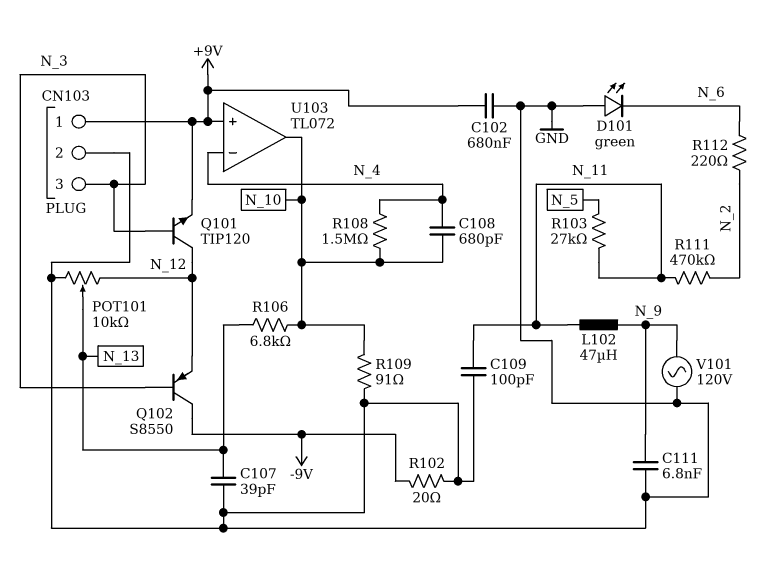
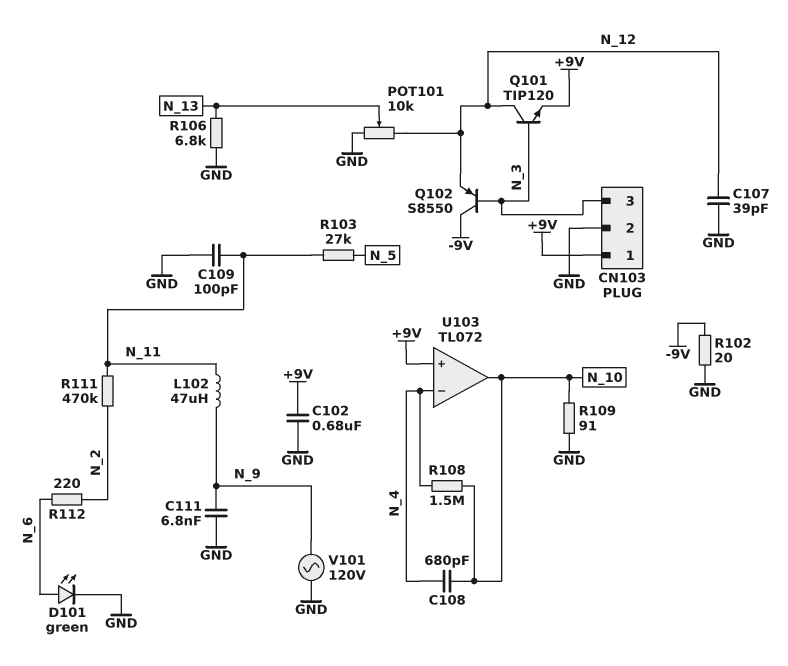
C107: 39pF (GND, N_13) -> 39pF (GND, N_12)
D101: LED green (A GND, K N_6) -> LED green (A N_6, K GND)
R106: 6.8k (N_10, N_13) -> 6.8k (GND, N_13)

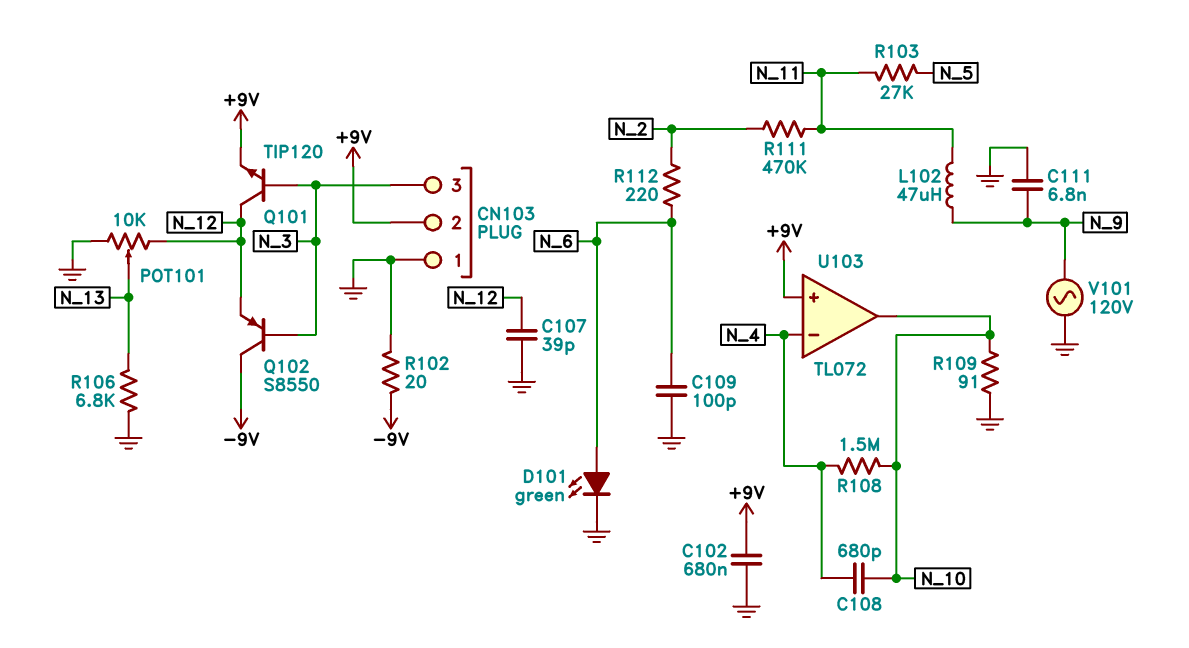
C109: 100pF (GND, N_11) -> 100pF (GND, N_6)
CN103 pin 1: +9V -> GND
CN103 pin 2: GND -> +9V

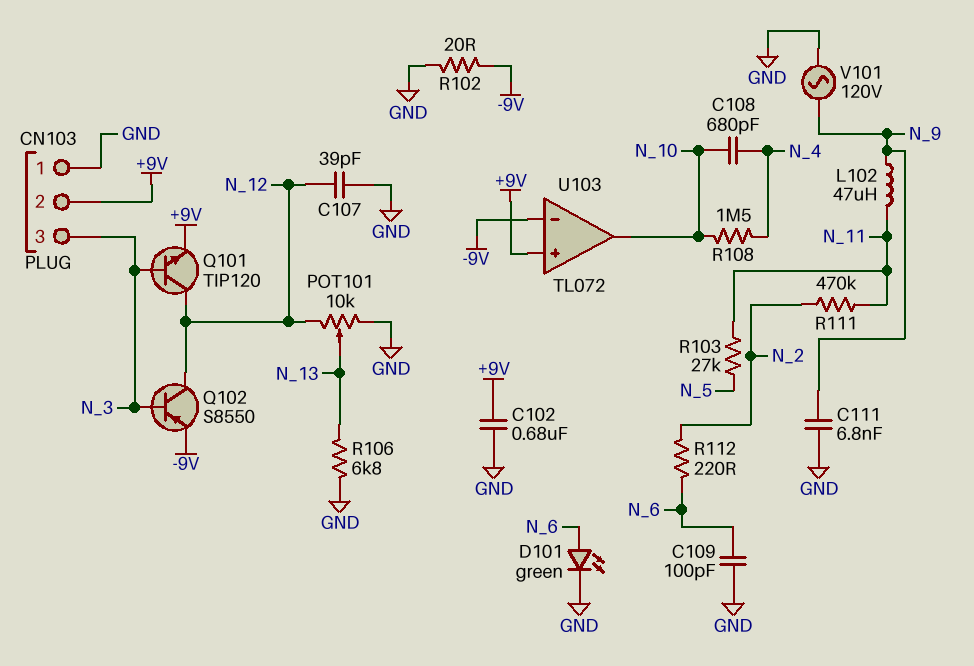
Q102: PNP S8550 (B N_3, C -9V, E N_12) -> PNP S8550 (B N_3, C N_12, E -9V)
R109: 91 (GND, N_10) -> none
U103 pin in-: N_4 -> -9V

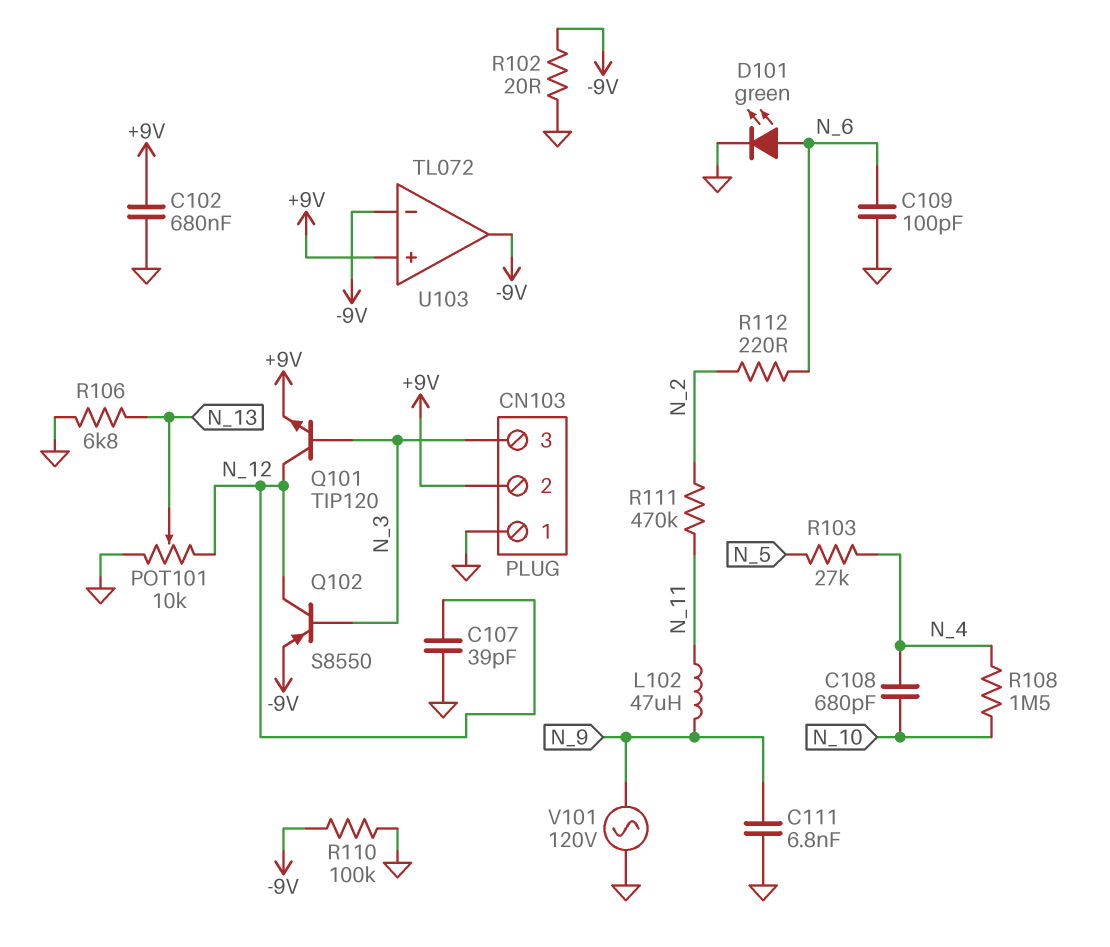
R103: 27k (N_5, N_11) -> 27k (N_4, N_5)
R110: none -> 100k (-9V, GND)
U103 pin out: N_10 -> -9V

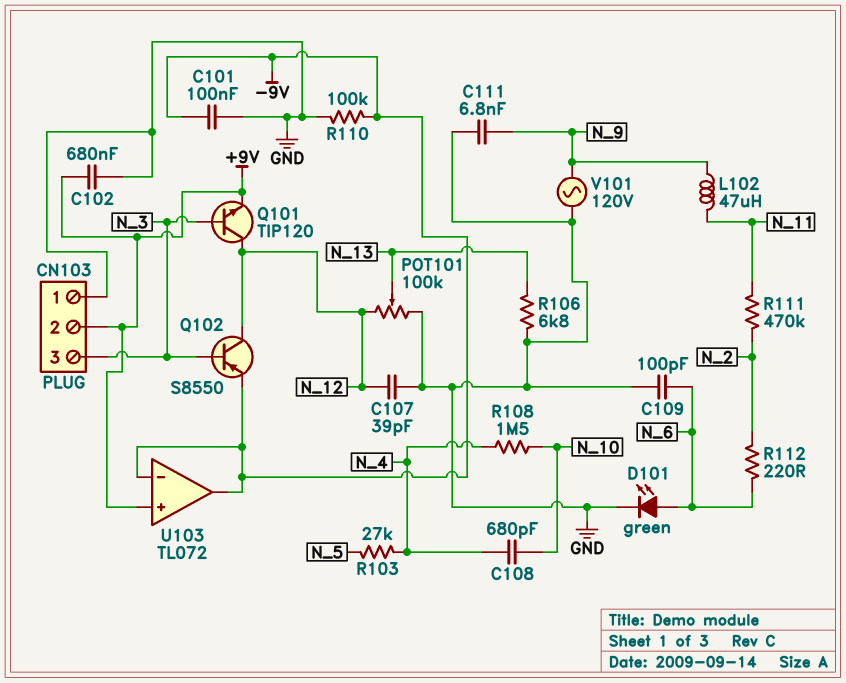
C101: none -> 100nF (-9V, GND)
POT101: 10k (GND, N_12, wiper N_13) -> 100k (GND, N_12, wiper N_13)
R102: 20 (-9V, GND) -> none

